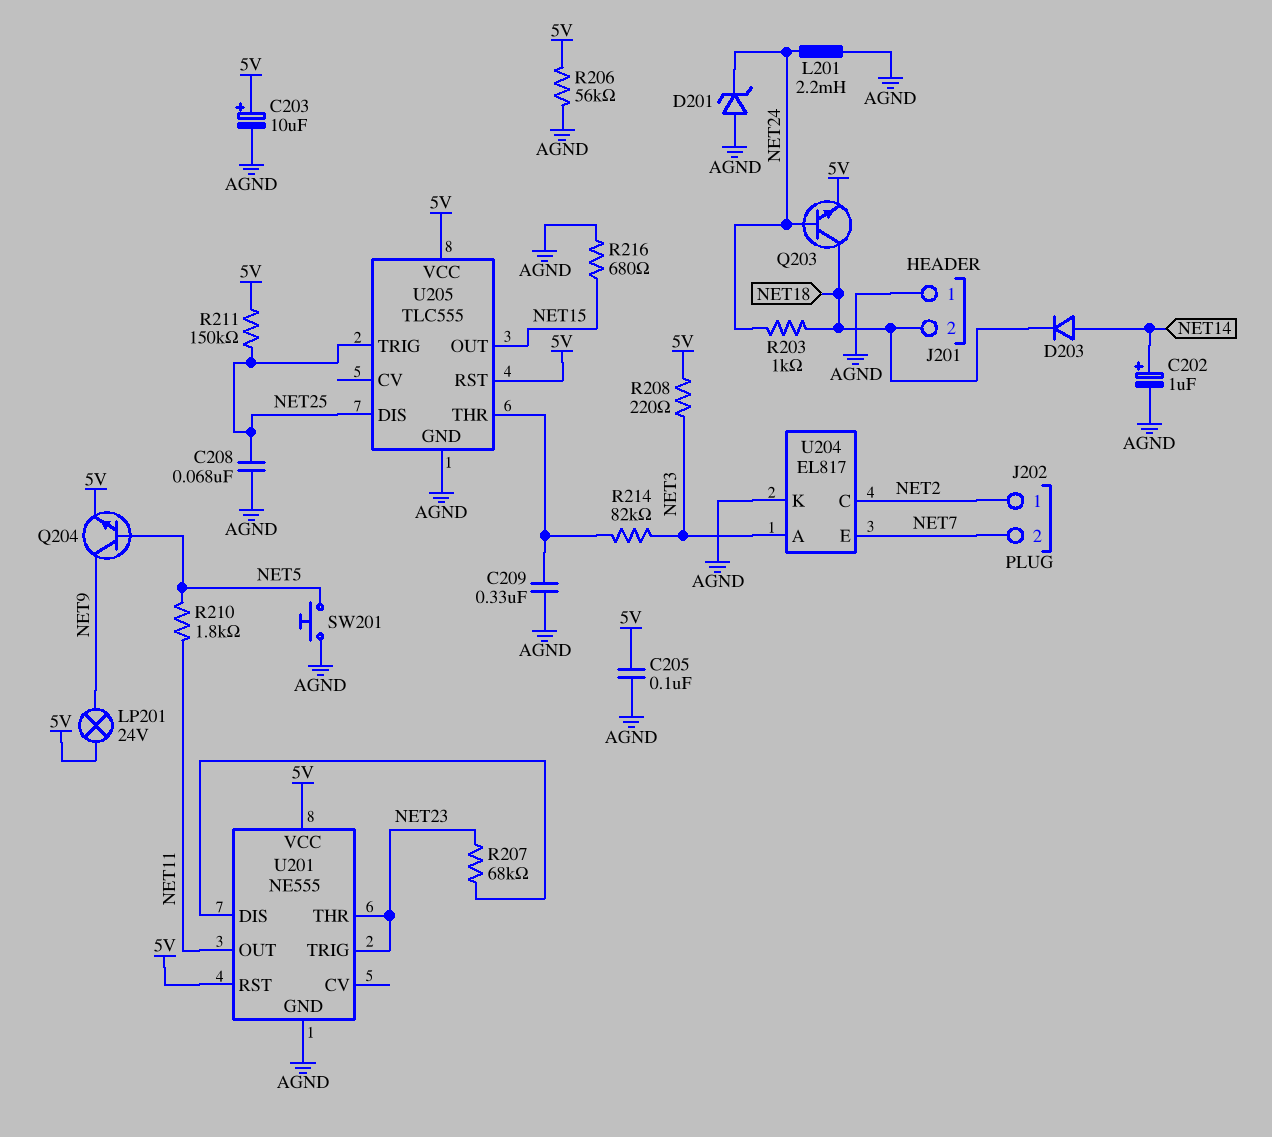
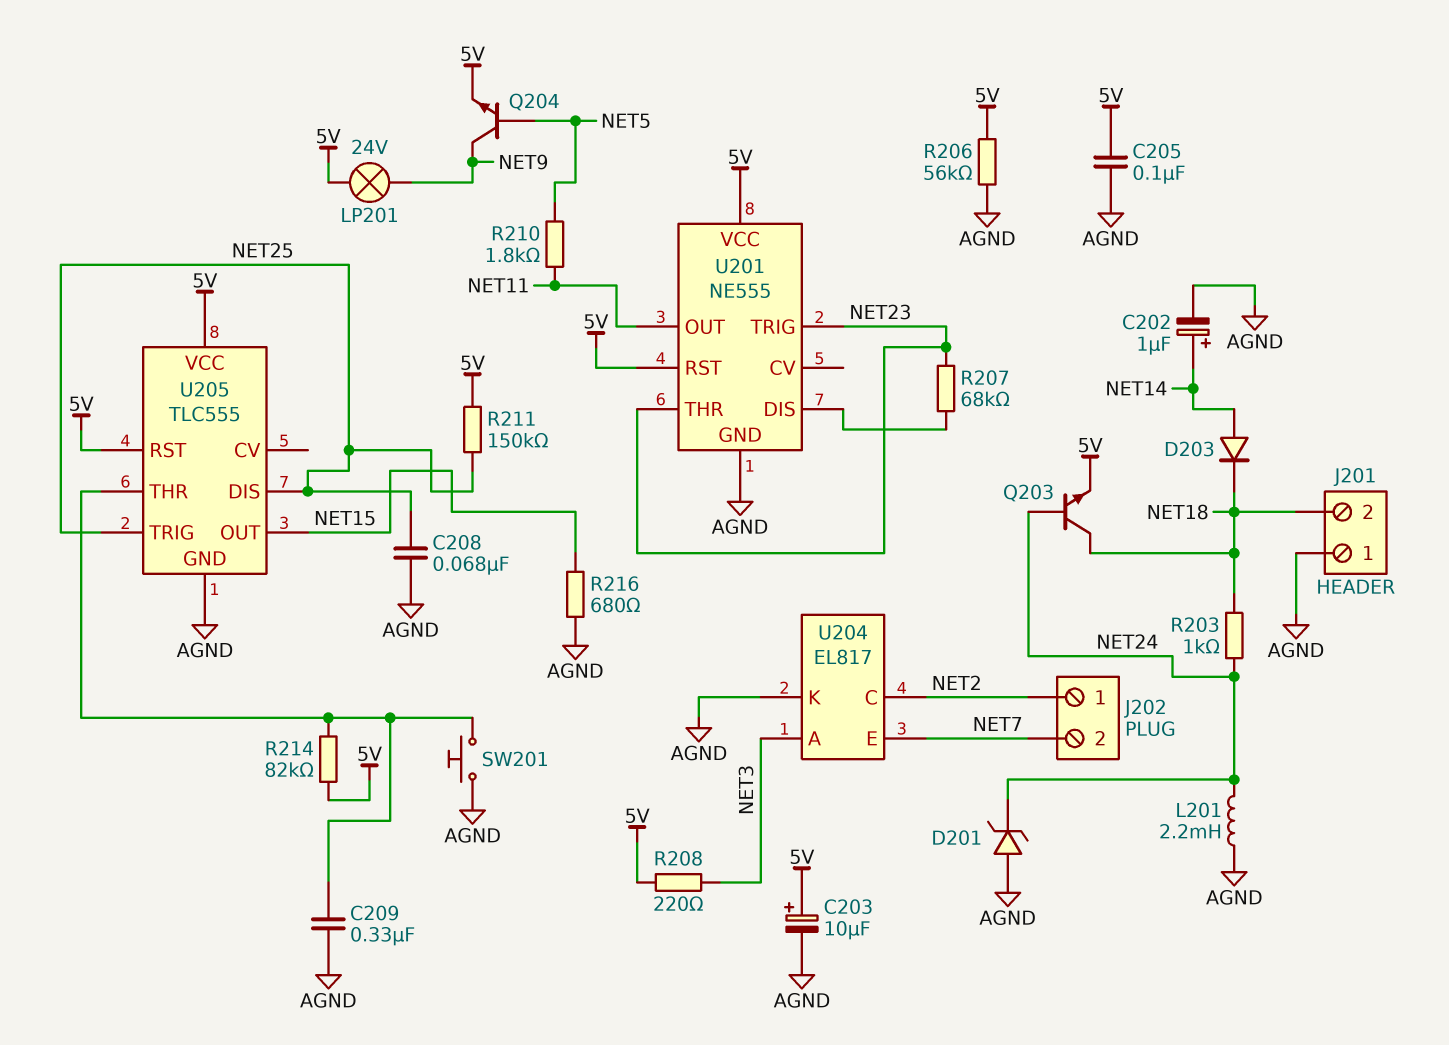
R214: 82k (NET3, U205/THR) -> 82k (5V, U205/THR)
SW201: button (AGND, NET5) -> button (AGND, U205/THR)

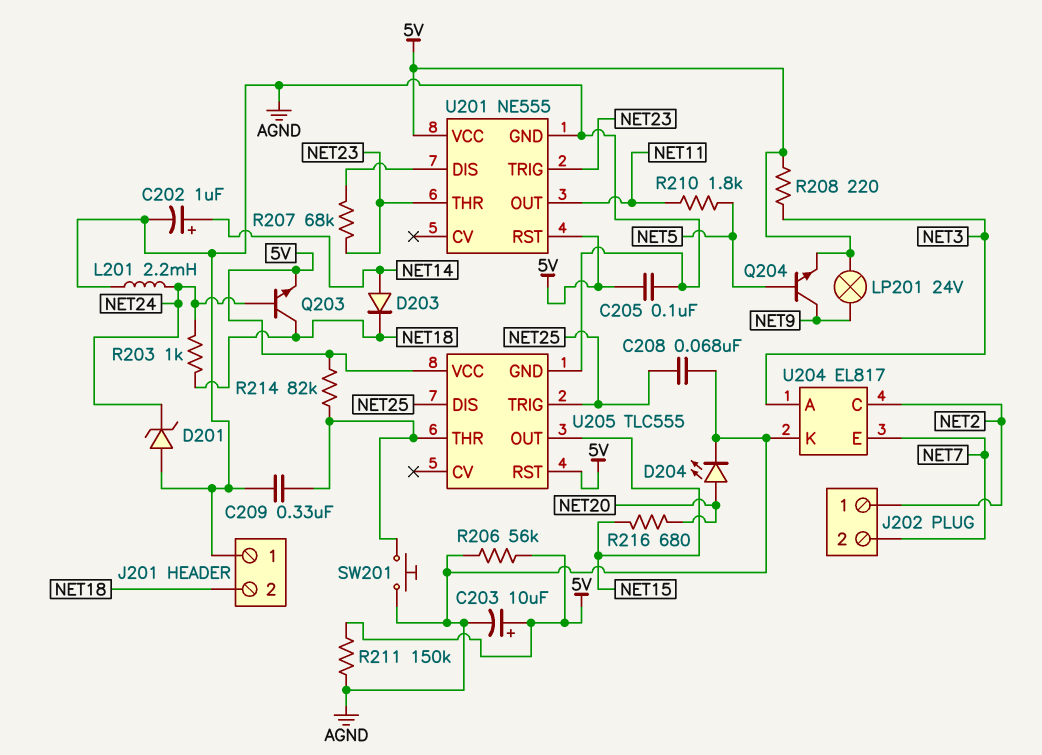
D204: none -> LED (A NET20, K AGND)
R211: 150k (5V, NET25) -> 150k (5V, AGND)
R216: 680 (AGND, NET15) -> 680 (NET15, NET20)

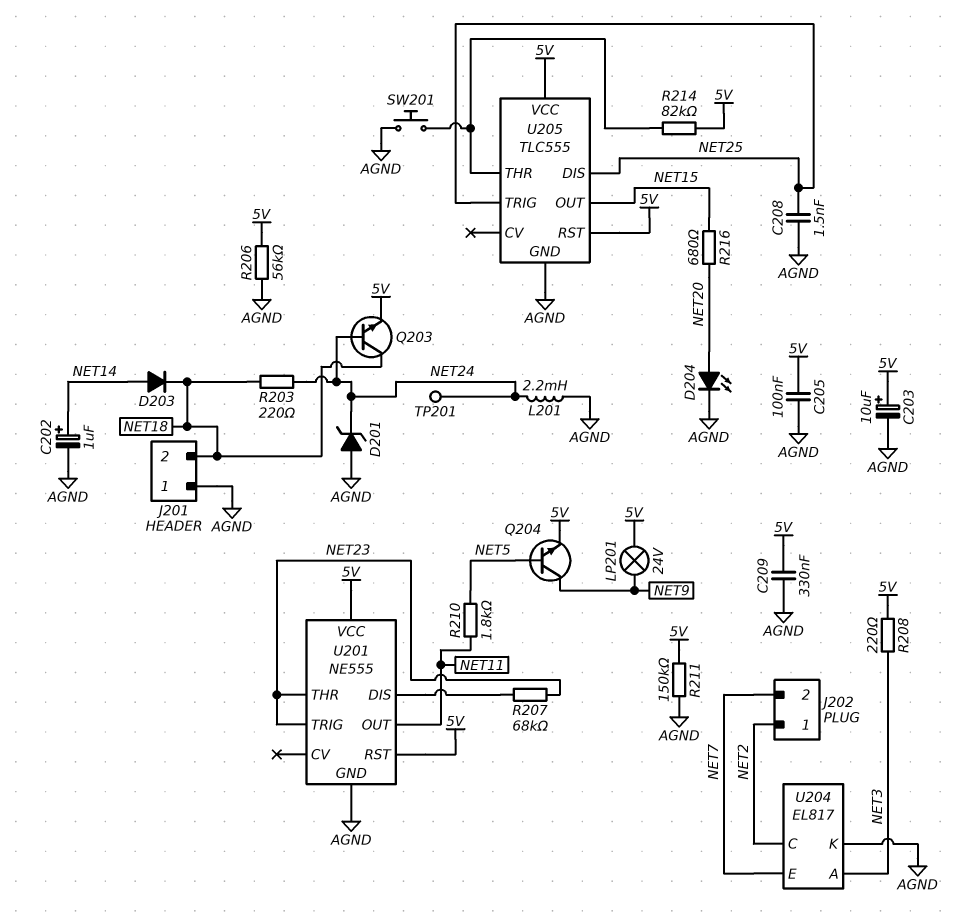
C208: 68nF (AGND, NET25) -> 1.5nF (AGND, NET25)
C209: 330nF (AGND, U205/THR) -> 330nF (5V, AGND)
R203: 1k (NET18, NET24) -> 220 (NET18, NET24)
TP201: none -> test point (NET24)

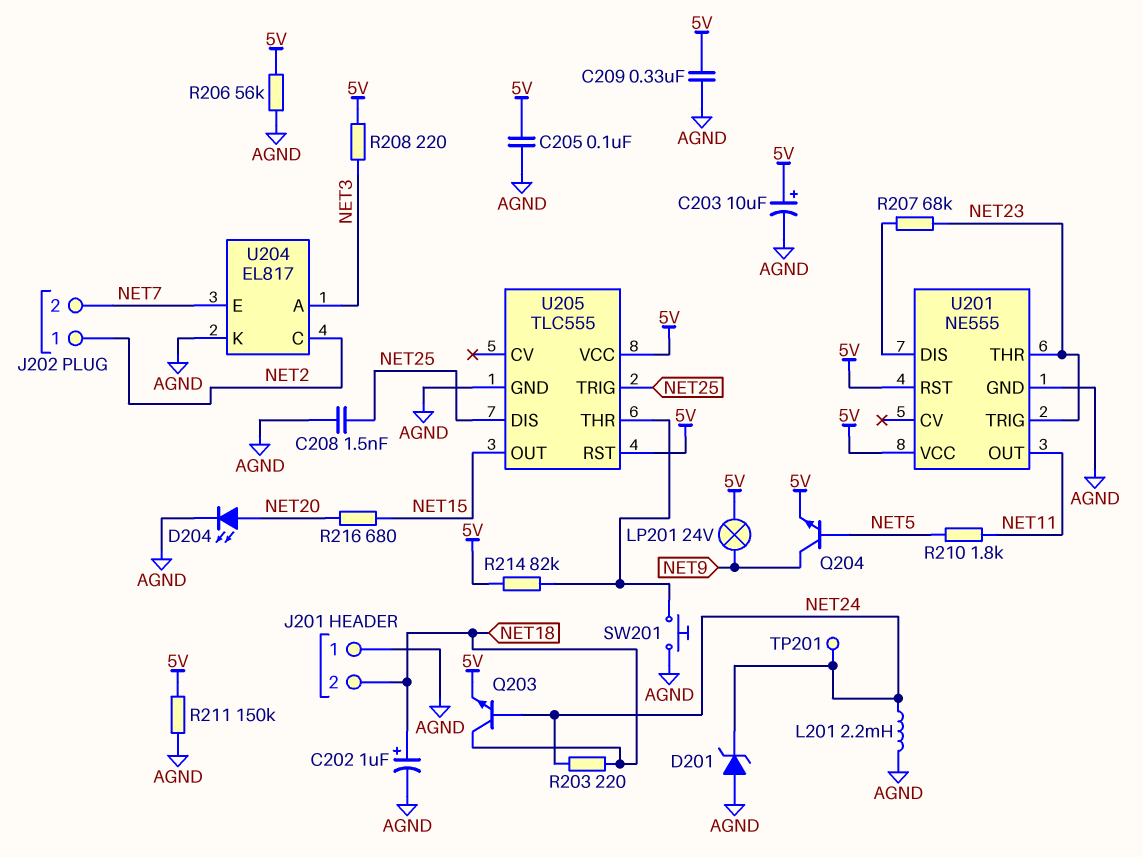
C202: 1uF (plus NET14, minus AGND) -> 1uF (plus NET18, minus AGND)
D203: diode (A NET14, K NET18) -> none

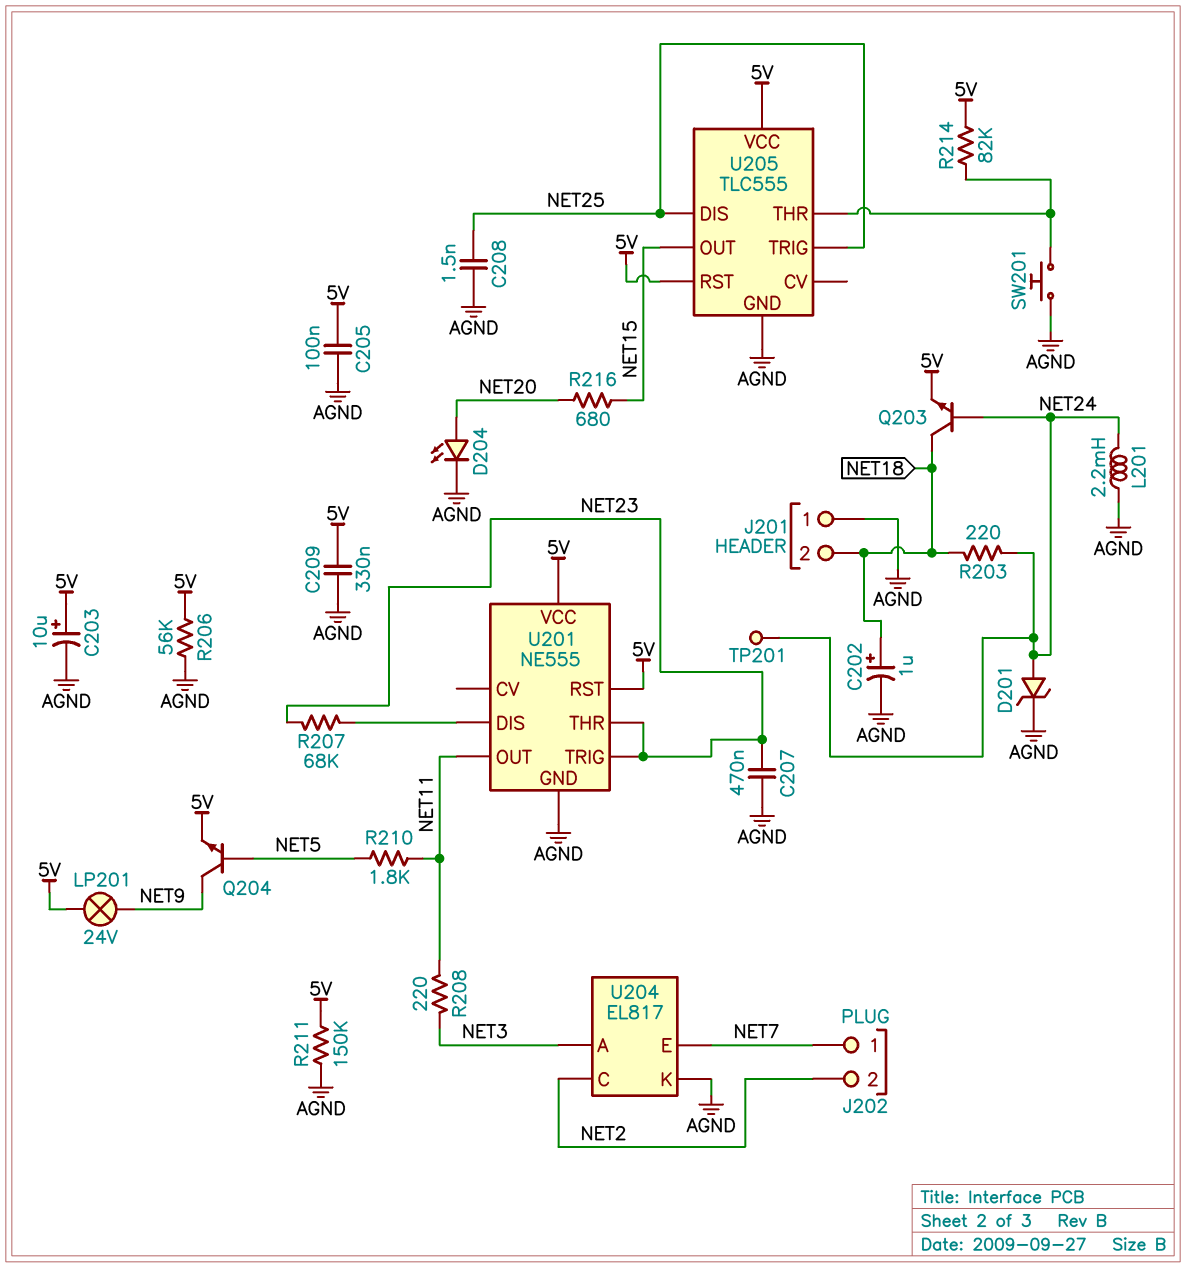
C207: none -> 470nF (AGND, NET23)
D201: zener (A AGND, K NET24) -> zener (A NET24, K AGND)
J202 pin 1: NET2 -> NET7
J202 pin 2: NET7 -> NET2
R208: 220 (5V, NET3) -> 220 (NET3, NET11)

